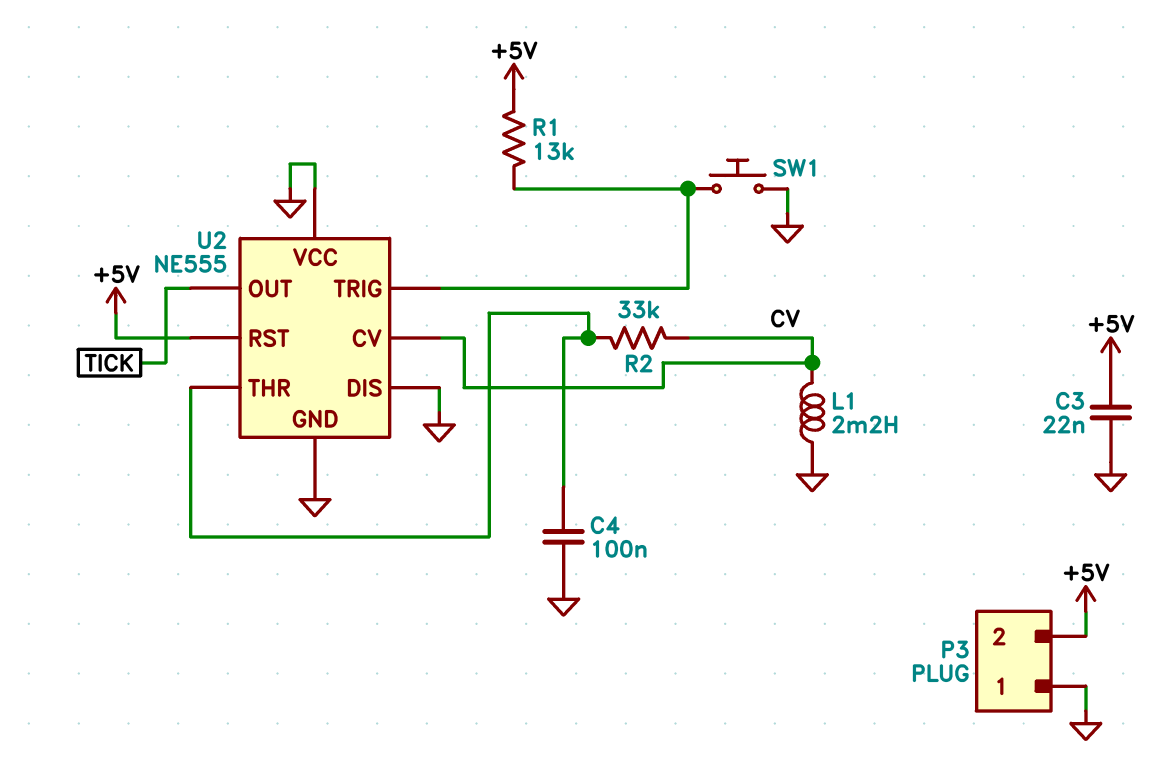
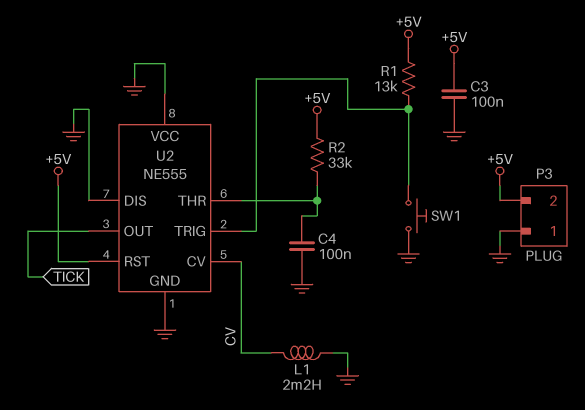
C3: 22nF (+5V, GND) -> 100nF (+5V, GND)
R2: 33k (CV, U2/THR) -> 33k (+5V, U2/THR)

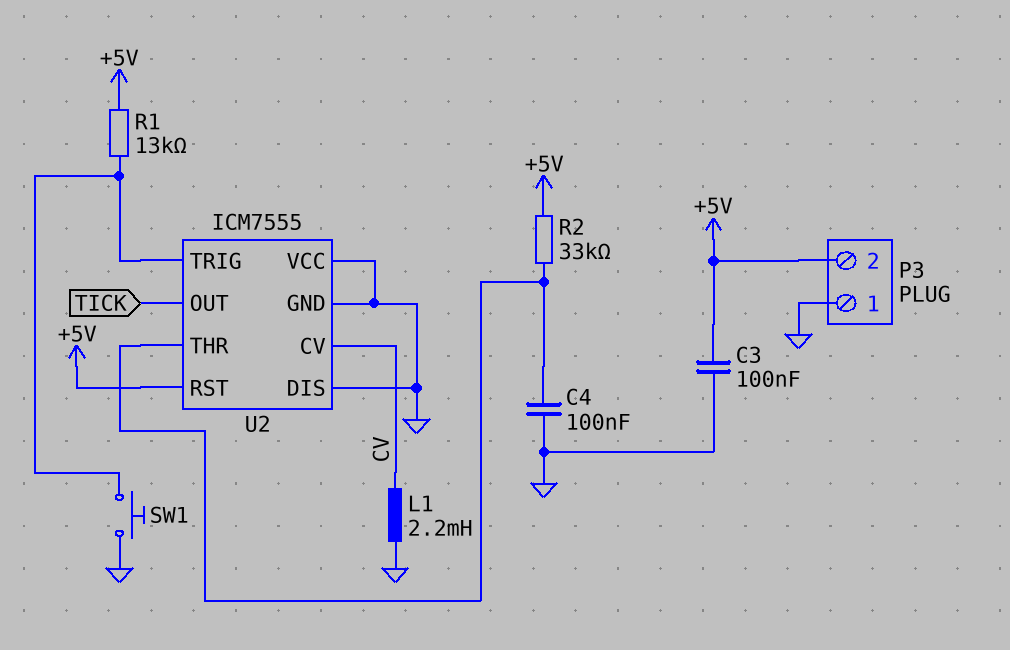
U2: NE555 -> ICM7555

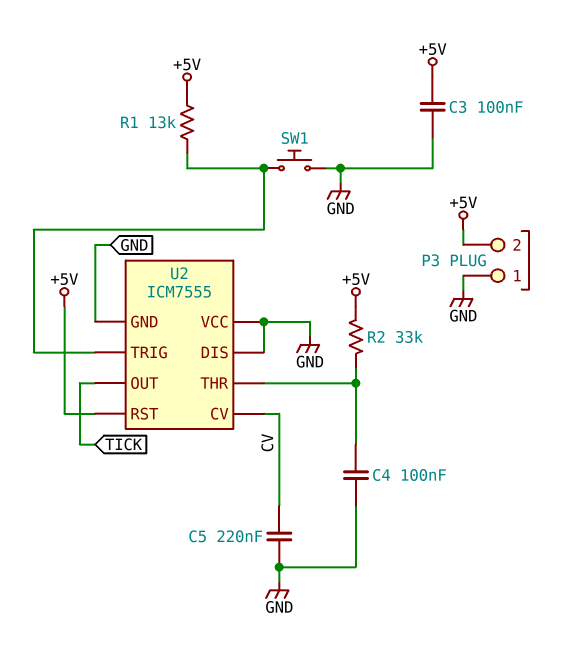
C5: none -> 220nF (CV, GND)
L1: 2.2mH (CV, GND) -> none

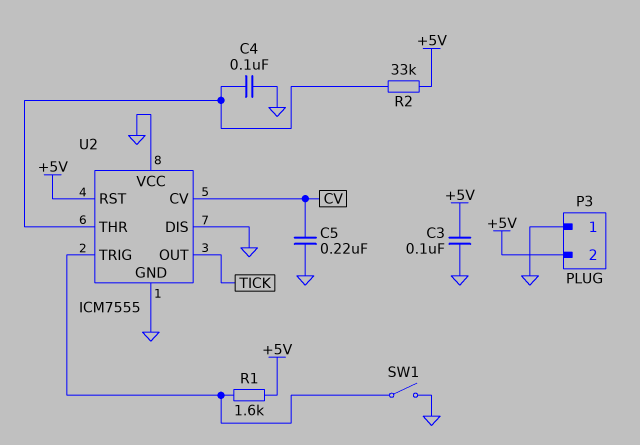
R1: 13k (+5V, U2/TRIG) -> 1.6k (+5V, U2/TRIG)
SW1: button (GND, U2/TRIG) -> switch (GND, U2/TRIG)

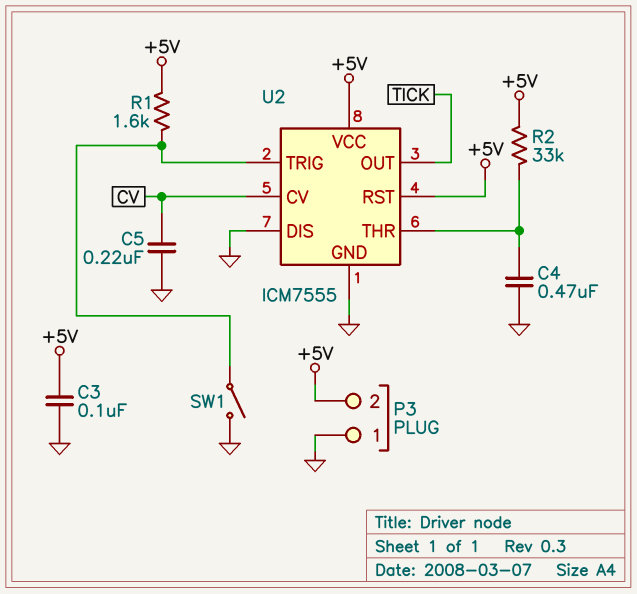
C4: 100nF (GND, U2/THR) -> 470nF (GND, U2/THR)
U2 pin VCC: GND -> +5V

